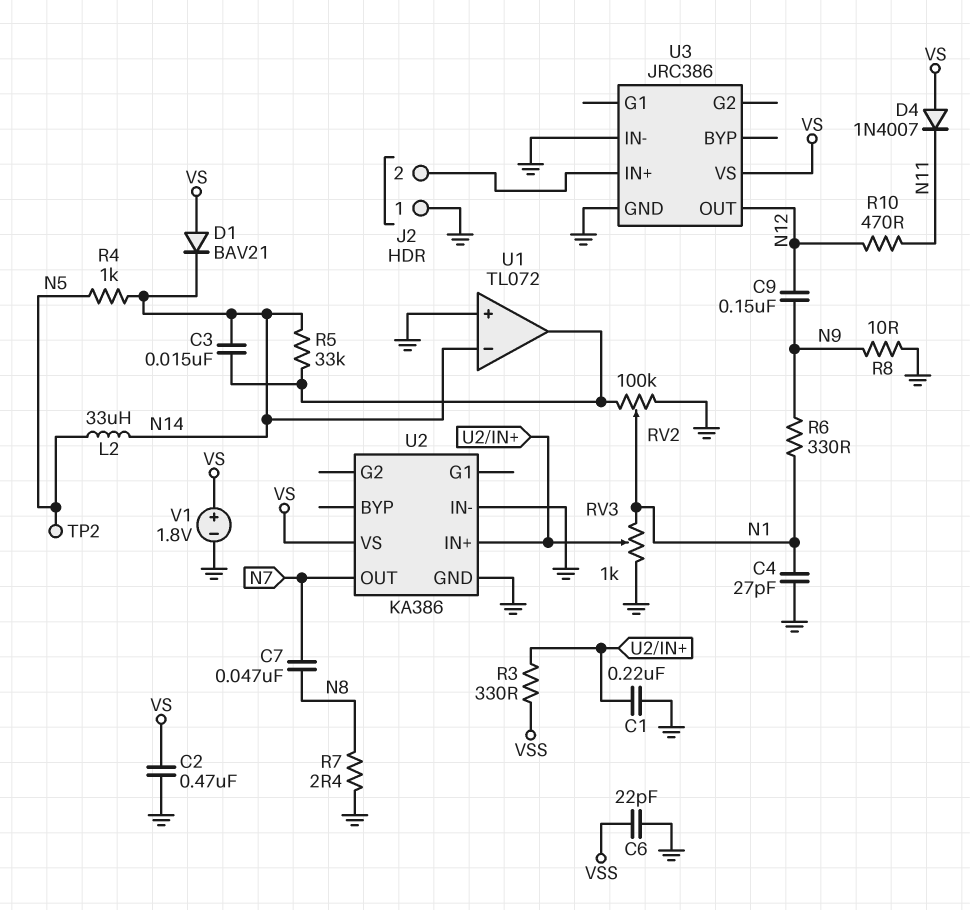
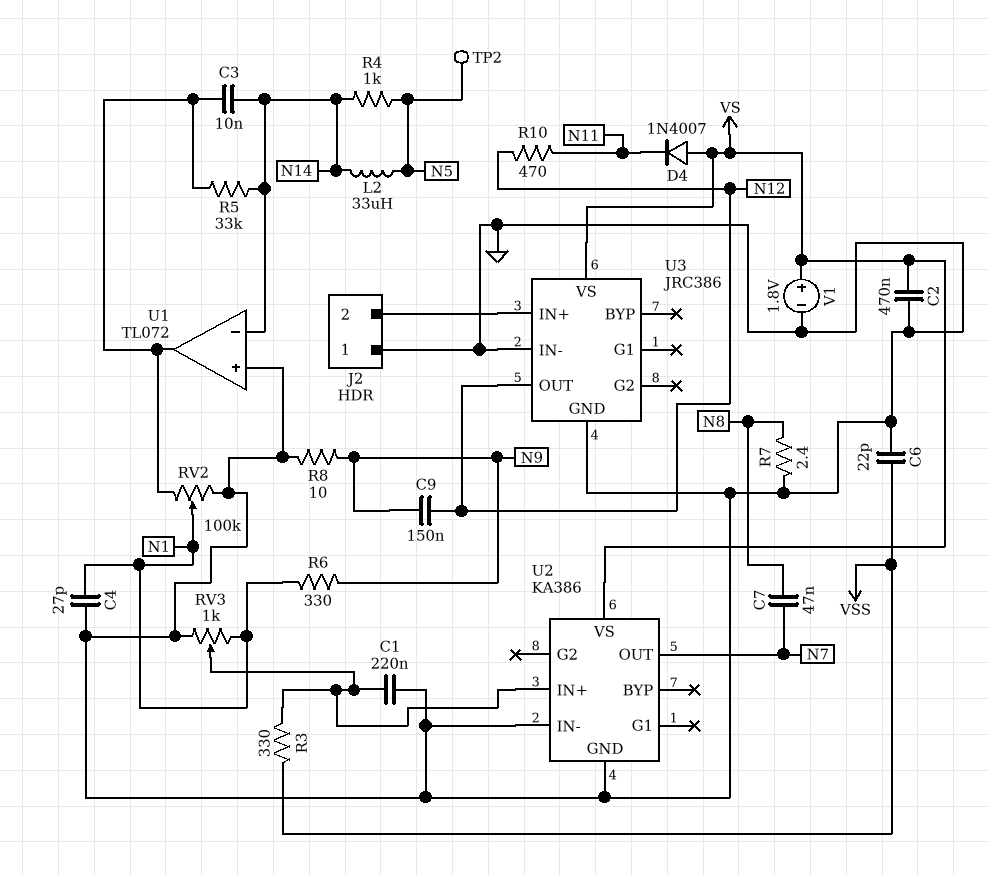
C3: 15nF (N14, U1/out) -> 10nF (N14, U1/out)
D1: diode BAV21 (A VS, K N14) -> none

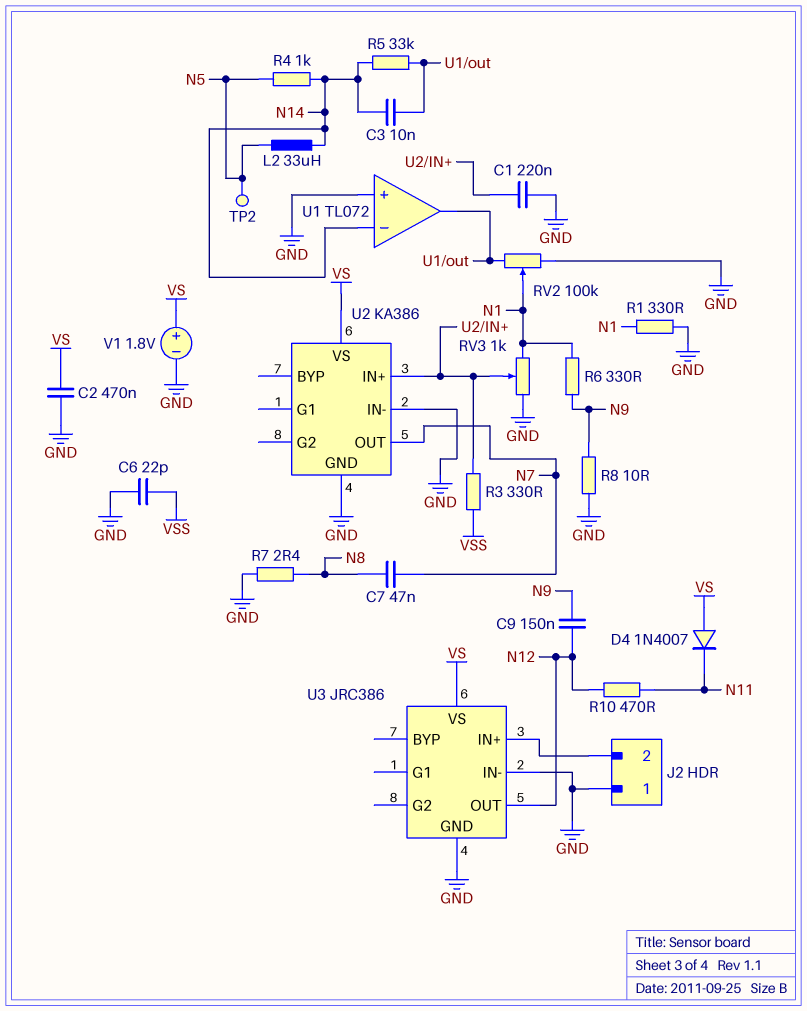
C4: 27pF (GND, N1) -> none
R1: none -> 330 (GND, N1)

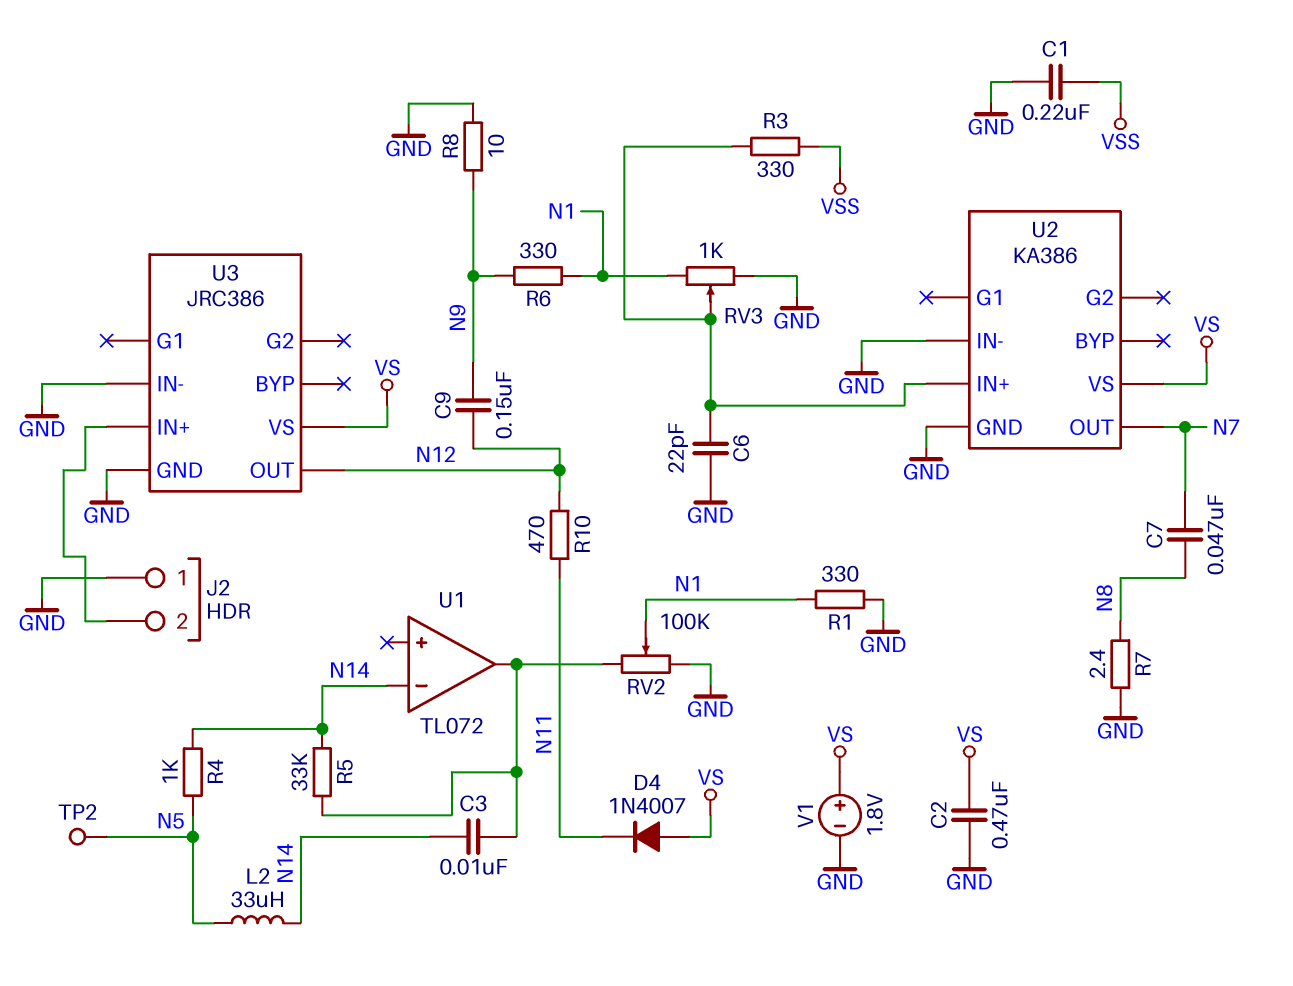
C1: 220nF (GND, U2/IN+) -> 220nF (GND, VSS)
C6: 22pF (GND, VSS) -> 22pF (GND, U2/IN+)
U1 pin in+: GND -> none

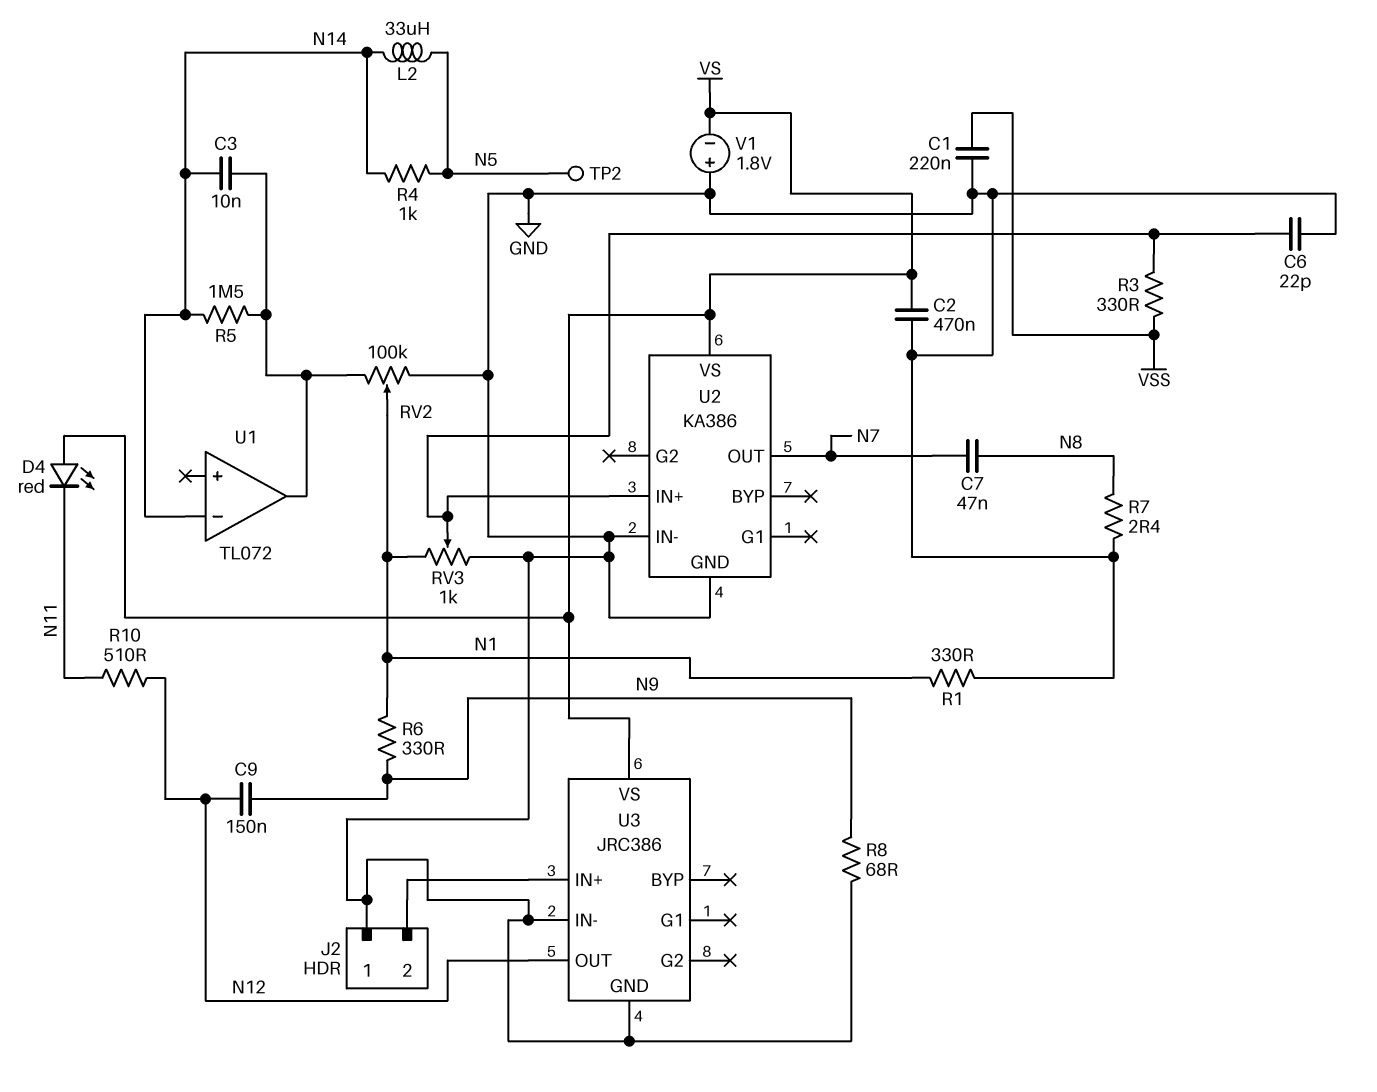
D4: diode 1N4007 (A VS, K N11) -> LED red (A VS, K N11)
R5: 33k (N14, U1/out) -> 1.5M (N14, U1/out)
R8: 10 (GND, N9) -> 68 (GND, N9)
R10: 470 (N11, N12) -> 510 (N11, N12)
V1: 1.8V (plus VS, minus GND) -> 1.8V (plus GND, minus VS)

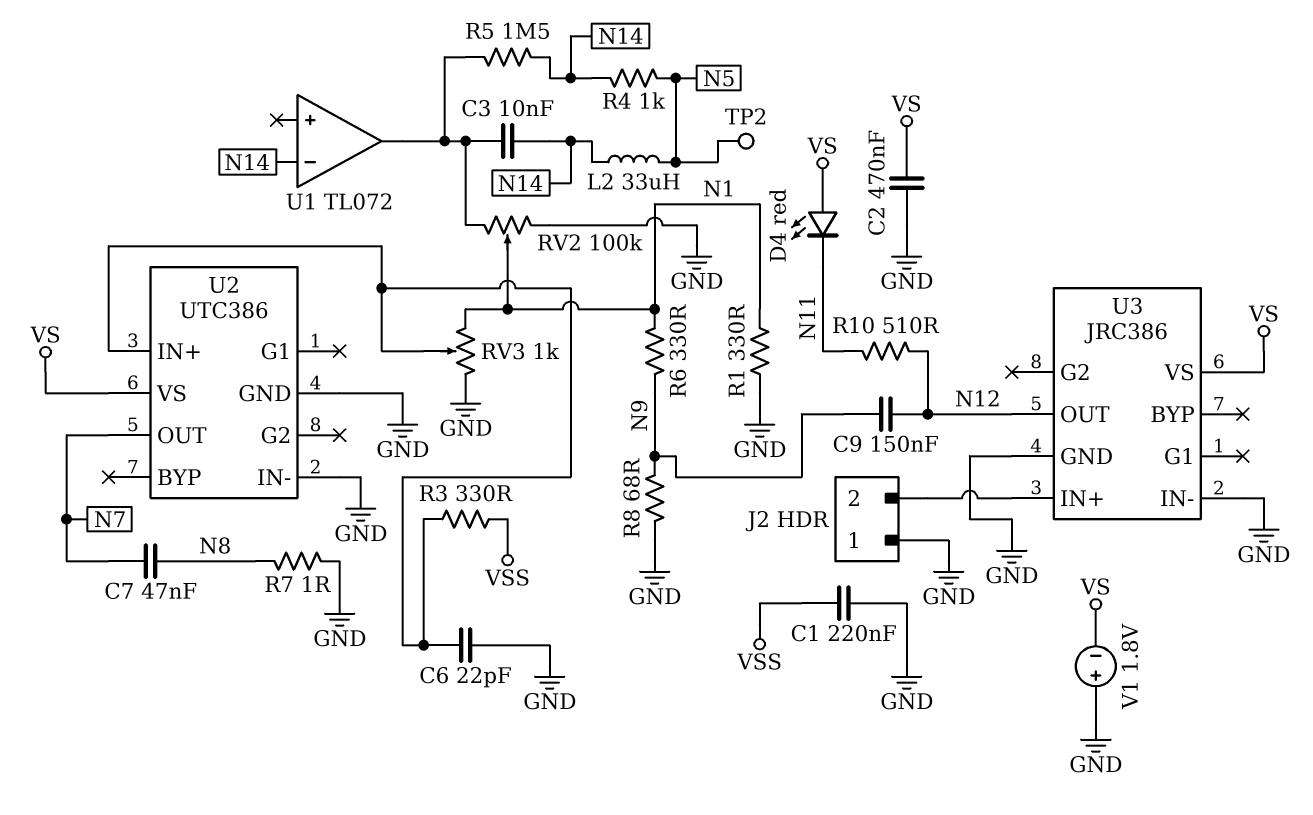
R7: 2.4 (GND, N8) -> 1 (GND, N8)
U2: KA386 -> UTC386

